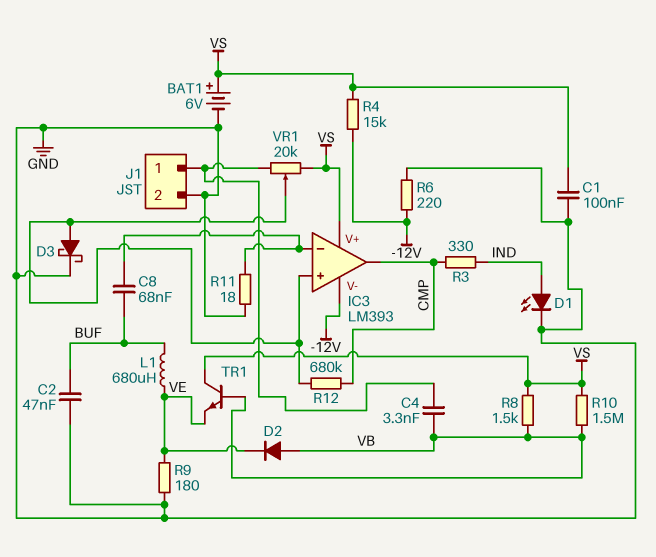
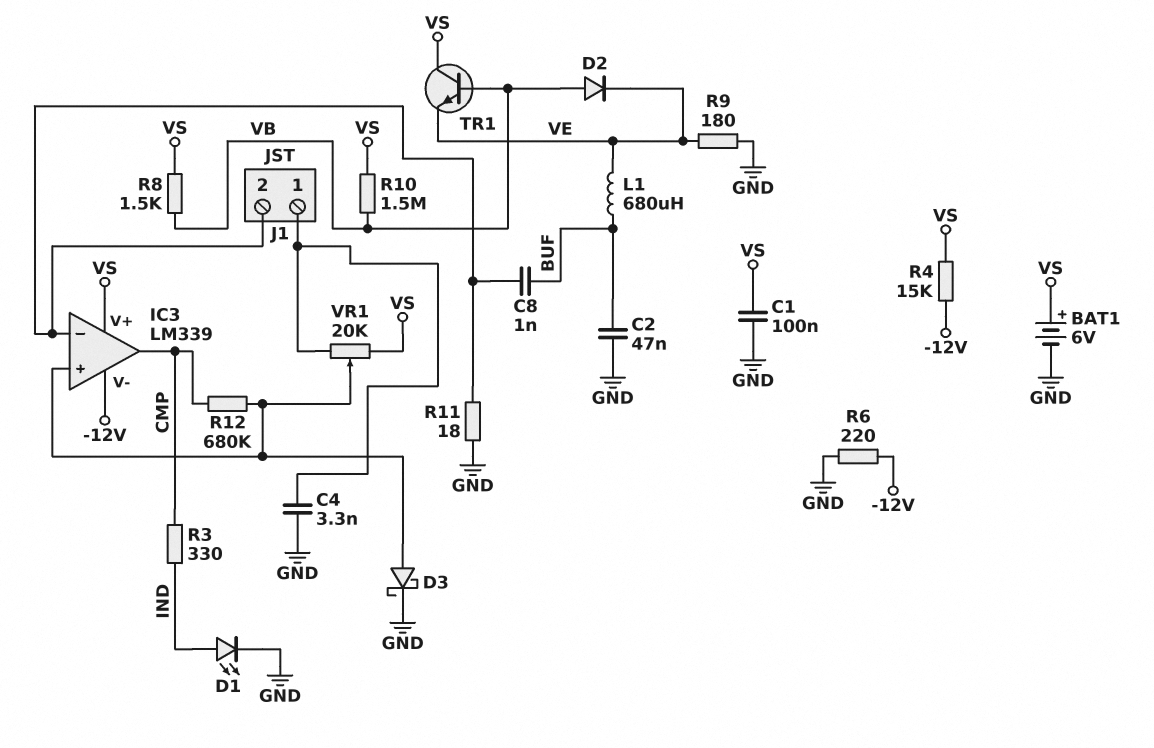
C4: 3.3nF (J1/1, VB) -> 3.3nF (GND, J1/1)
C8: 68nF (BUF, IC3/in-) -> 1nF (BUF, IC3/in-)
IC3: LM393 -> LM339
J1 pin 2: GND -> IC3/in-

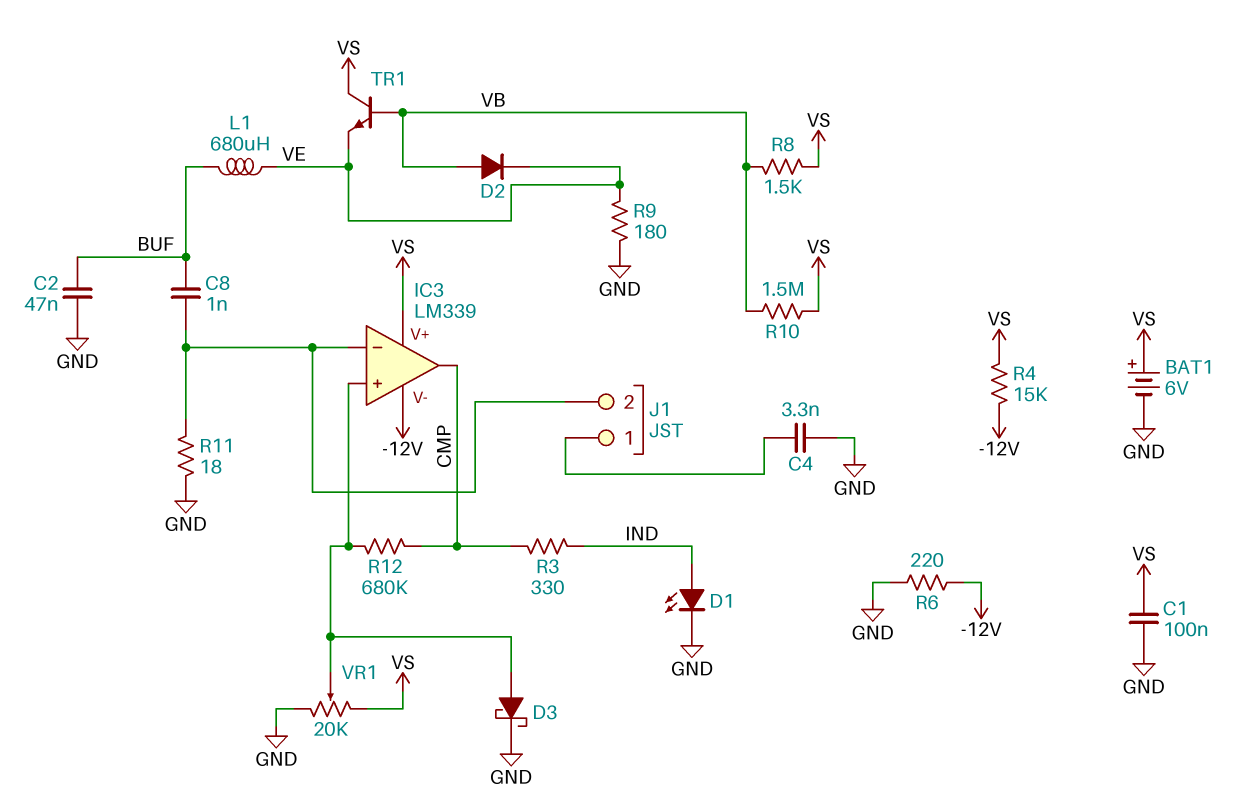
VR1: 20k (J1/1, VS, wiper IC3/in+) -> 20k (GND, VS, wiper IC3/in+)

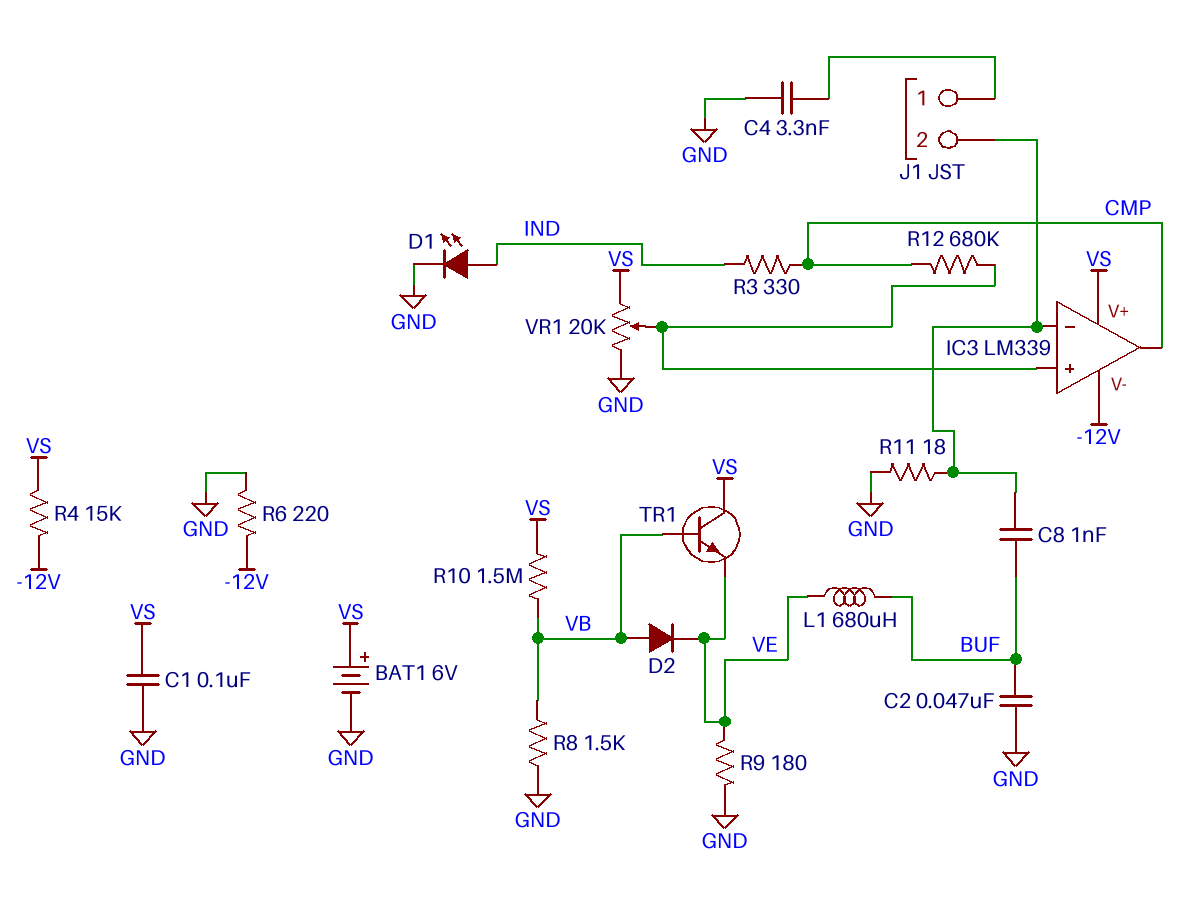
D3: schottky (A IC3/in+, K GND) -> none
R8: 1.5k (VB, VS) -> 1.5k (GND, VB)

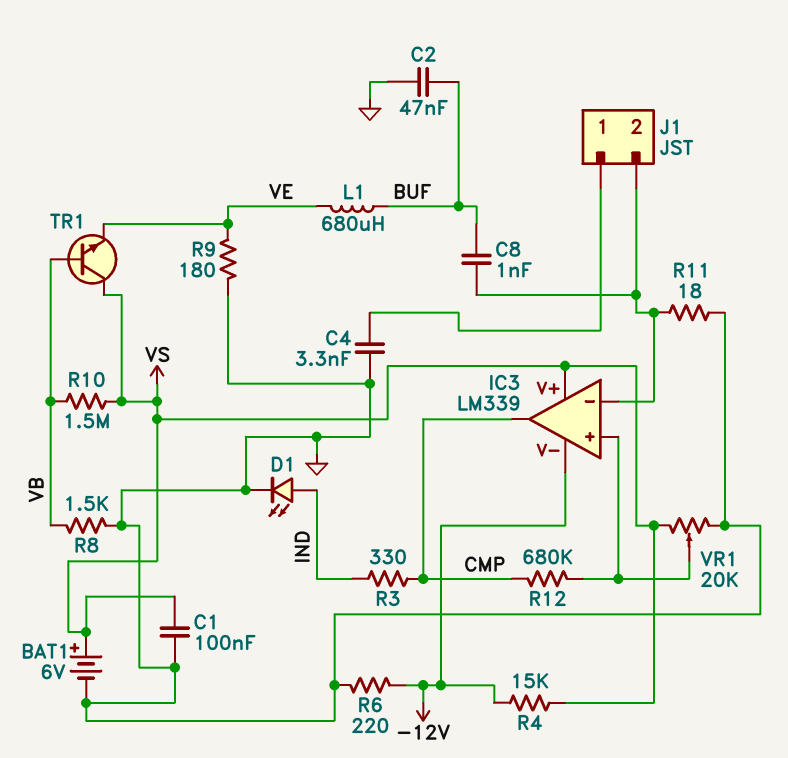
D2: diode (A VB, K VE) -> none

